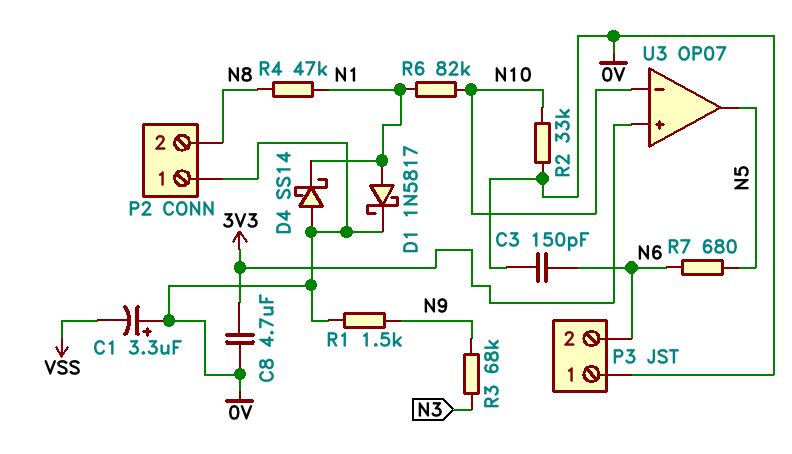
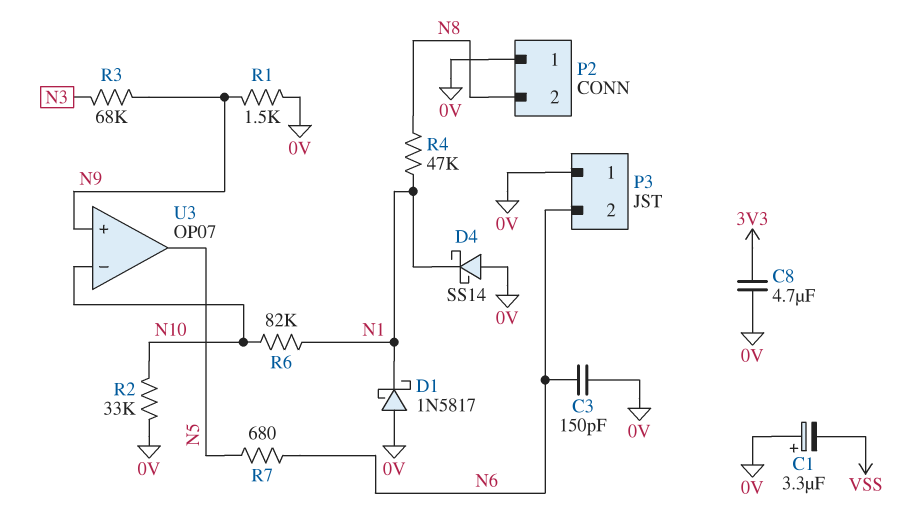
D1: schottky 1N5817 (A N1, K 0V) -> schottky 1N5817 (A 0V, K N1)
U3 pin in+: 3V3 -> N9

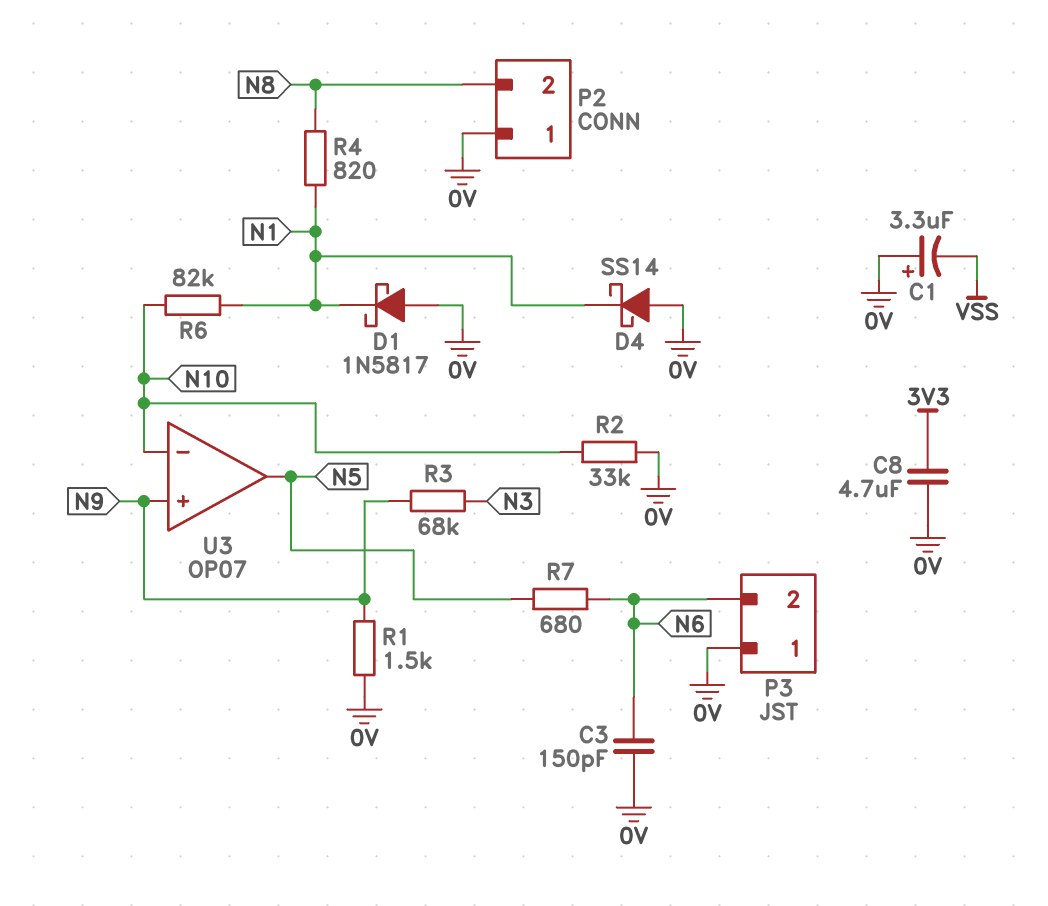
R4: 47k (N1, N8) -> 820 (N1, N8)

